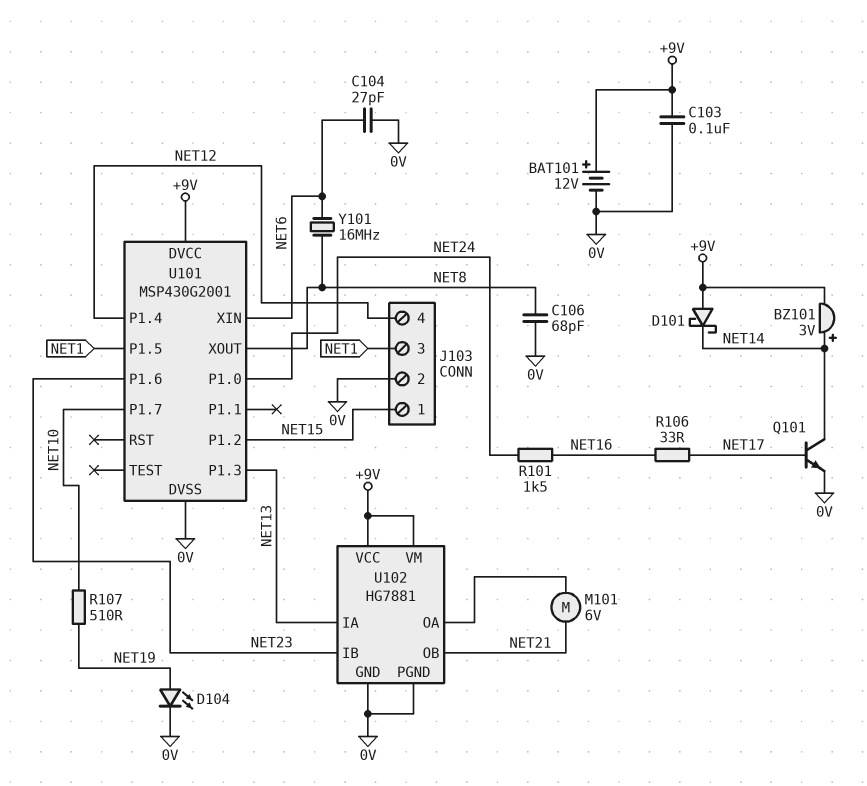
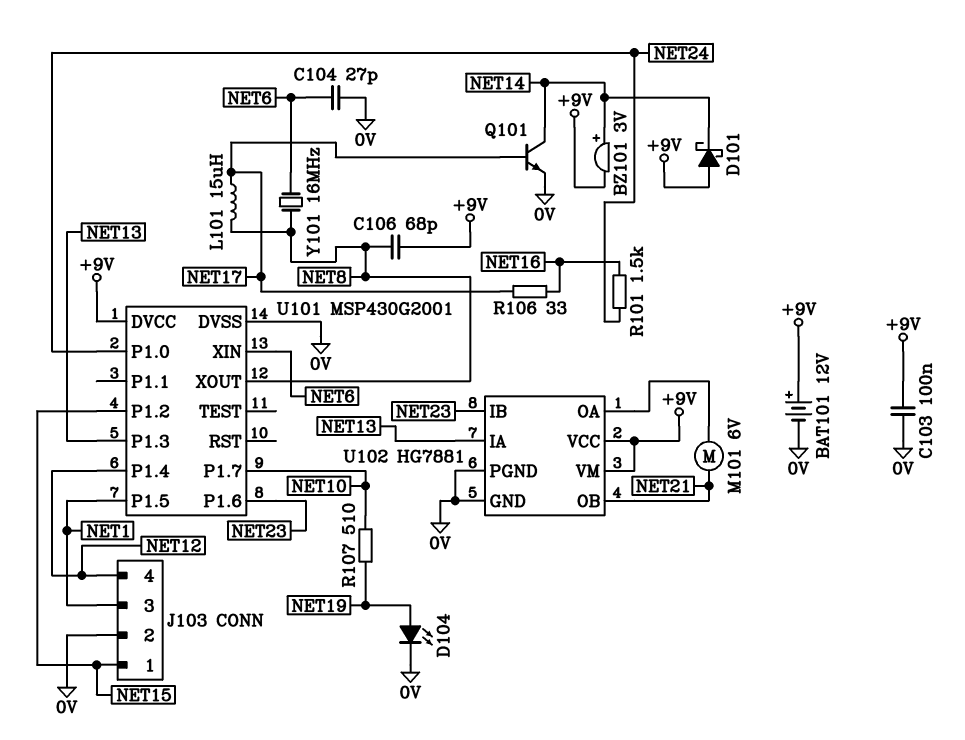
C106: 68pF (0V, NET8) -> 68pF (+9V, NET8)
L101: none -> 15uH (NET8, NET17)

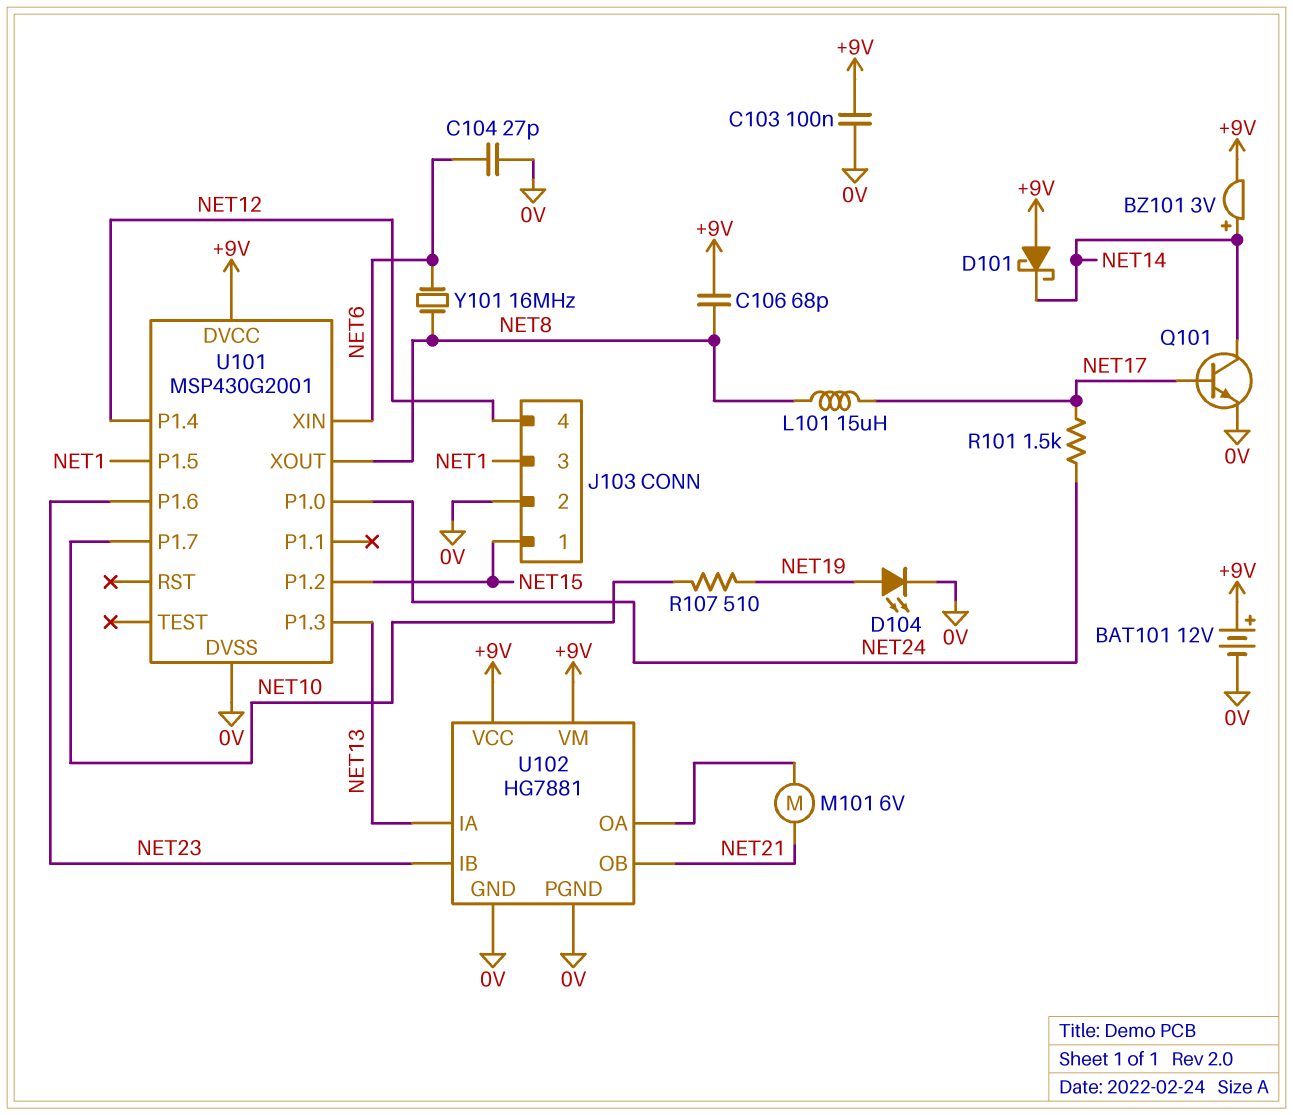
R101: 1.5k (NET16, NET24) -> 1.5k (NET17, NET24)
R106: 33 (NET16, NET17) -> none

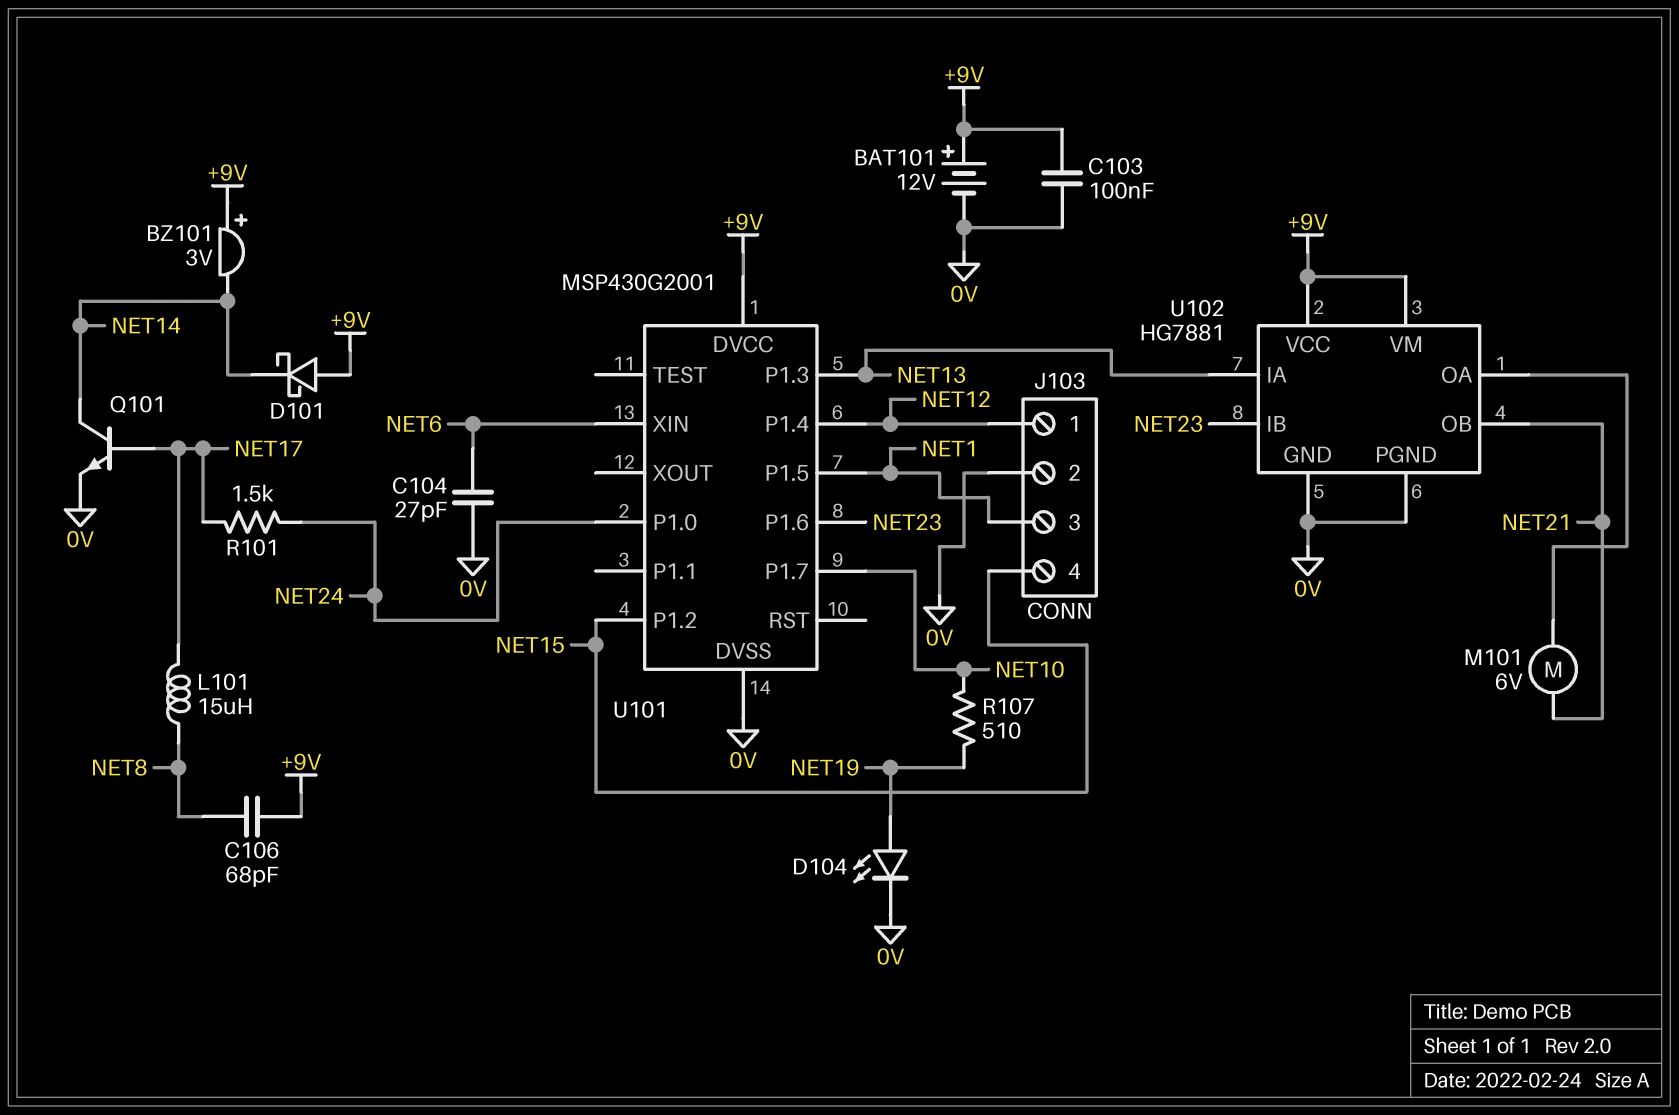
BZ101: buzzer 3V (plus NET14, minus +9V) -> buzzer 3V (plus +9V, minus NET14)
J103 pin 1: NET15 -> NET12
J103 pin 4: NET12 -> NET15
U101 pin XOUT: NET8 -> none
Y101: 16MHz (NET6, NET8) -> none

